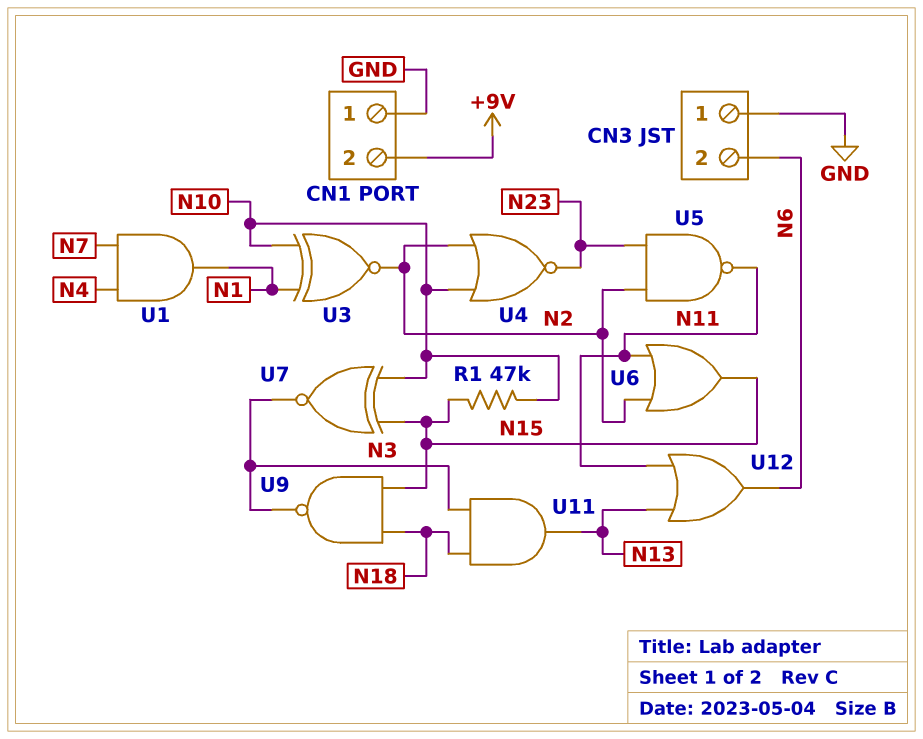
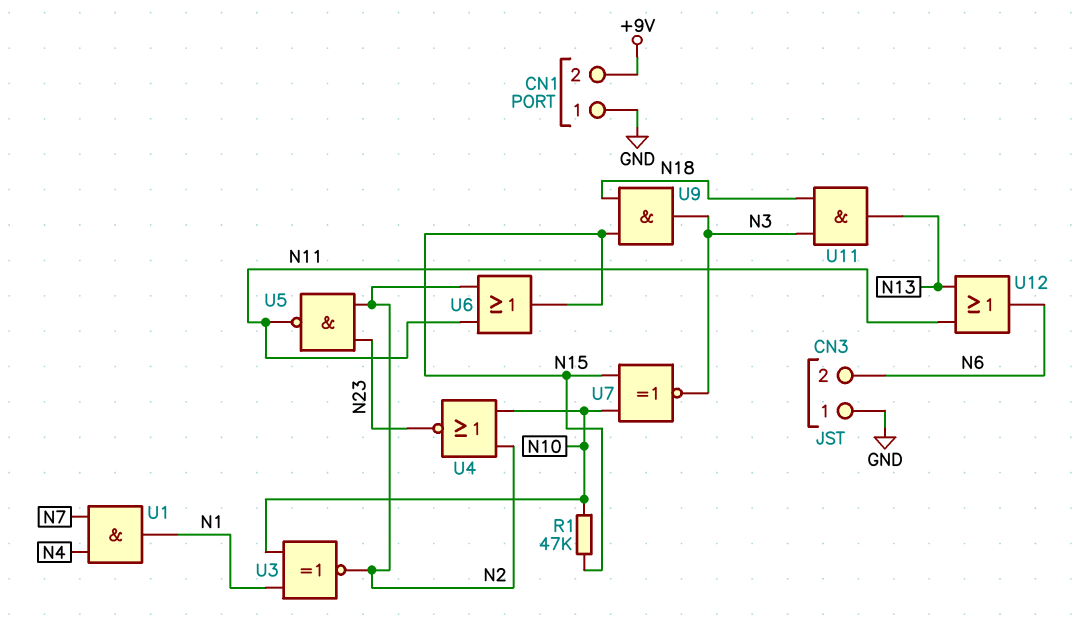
U9: NAND (in N15, in N18, out N3) -> AND (in N15, in N18, out N3)

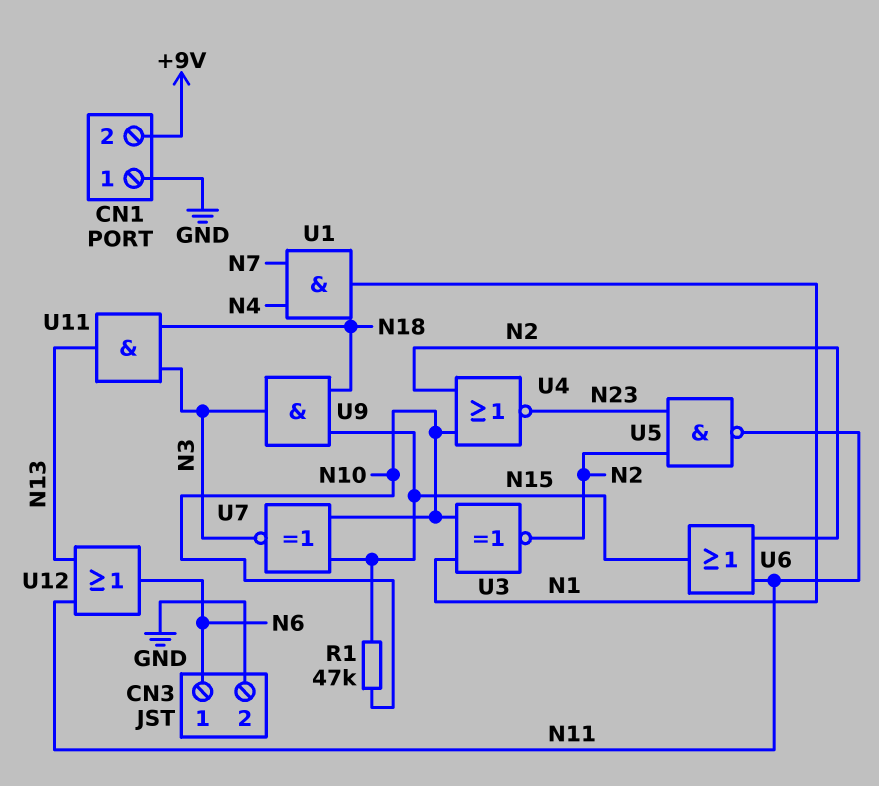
CN3 pin 1: GND -> N6
CN3 pin 2: N6 -> GND

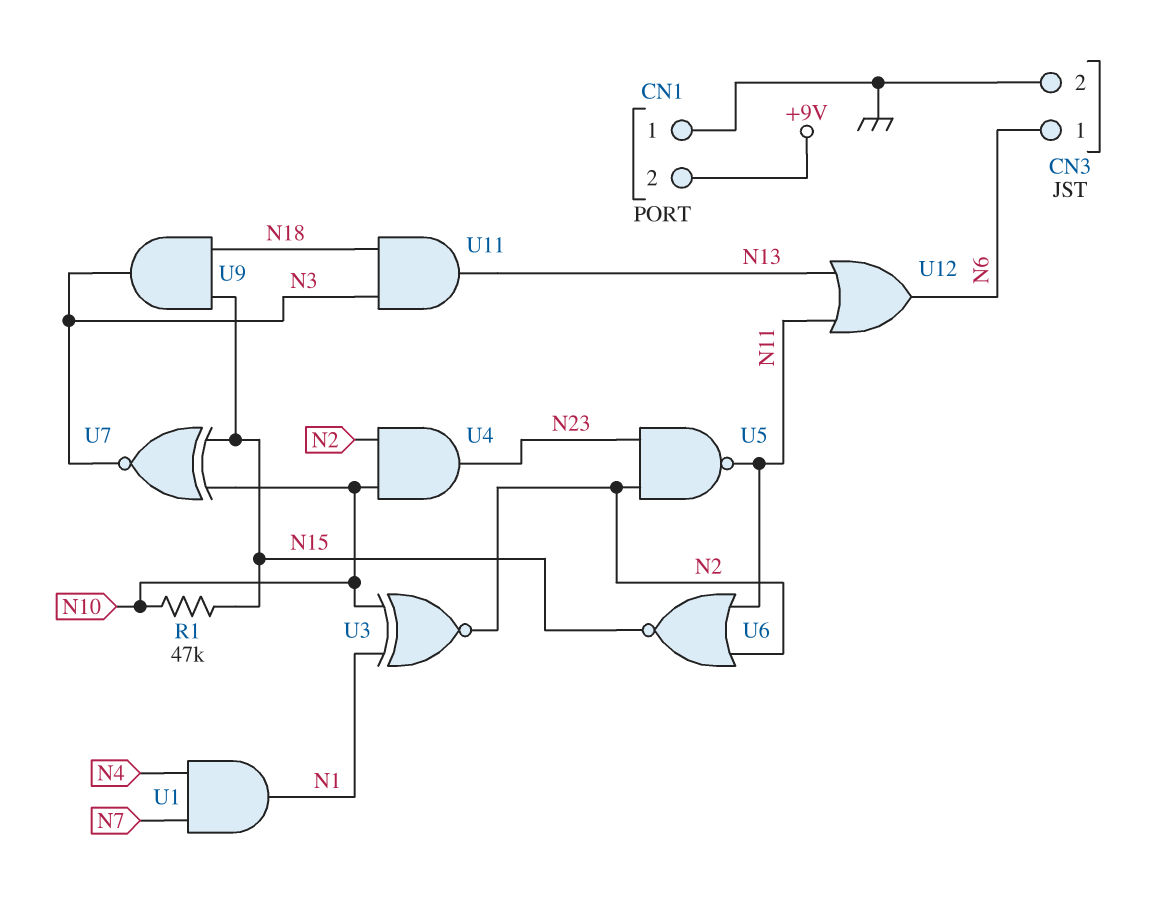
U4: NOR (in N2, in N10, out N23) -> AND (in N2, in N10, out N23)
U6: OR (in N2, in N11, out N15) -> NOR (in N2, in N11, out N15)

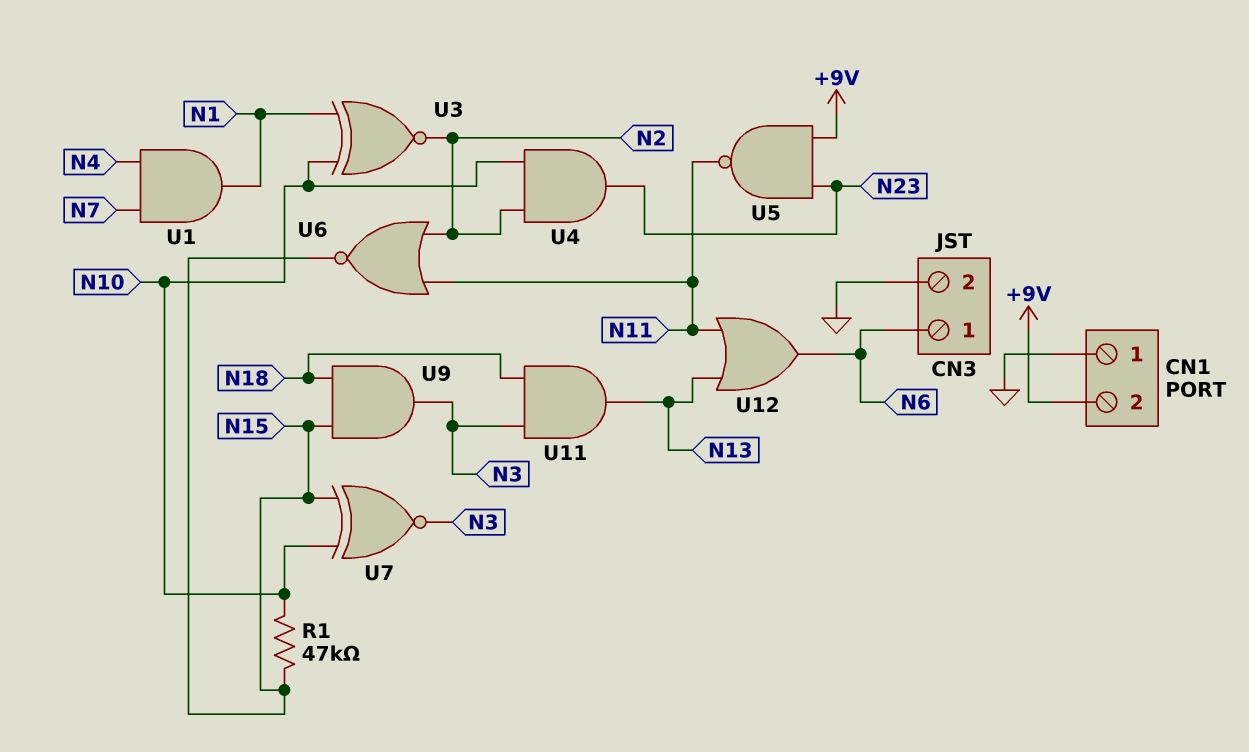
U5: NAND (in N2, in N23, out N11) -> NAND (in +9V, in N23, out N11)

